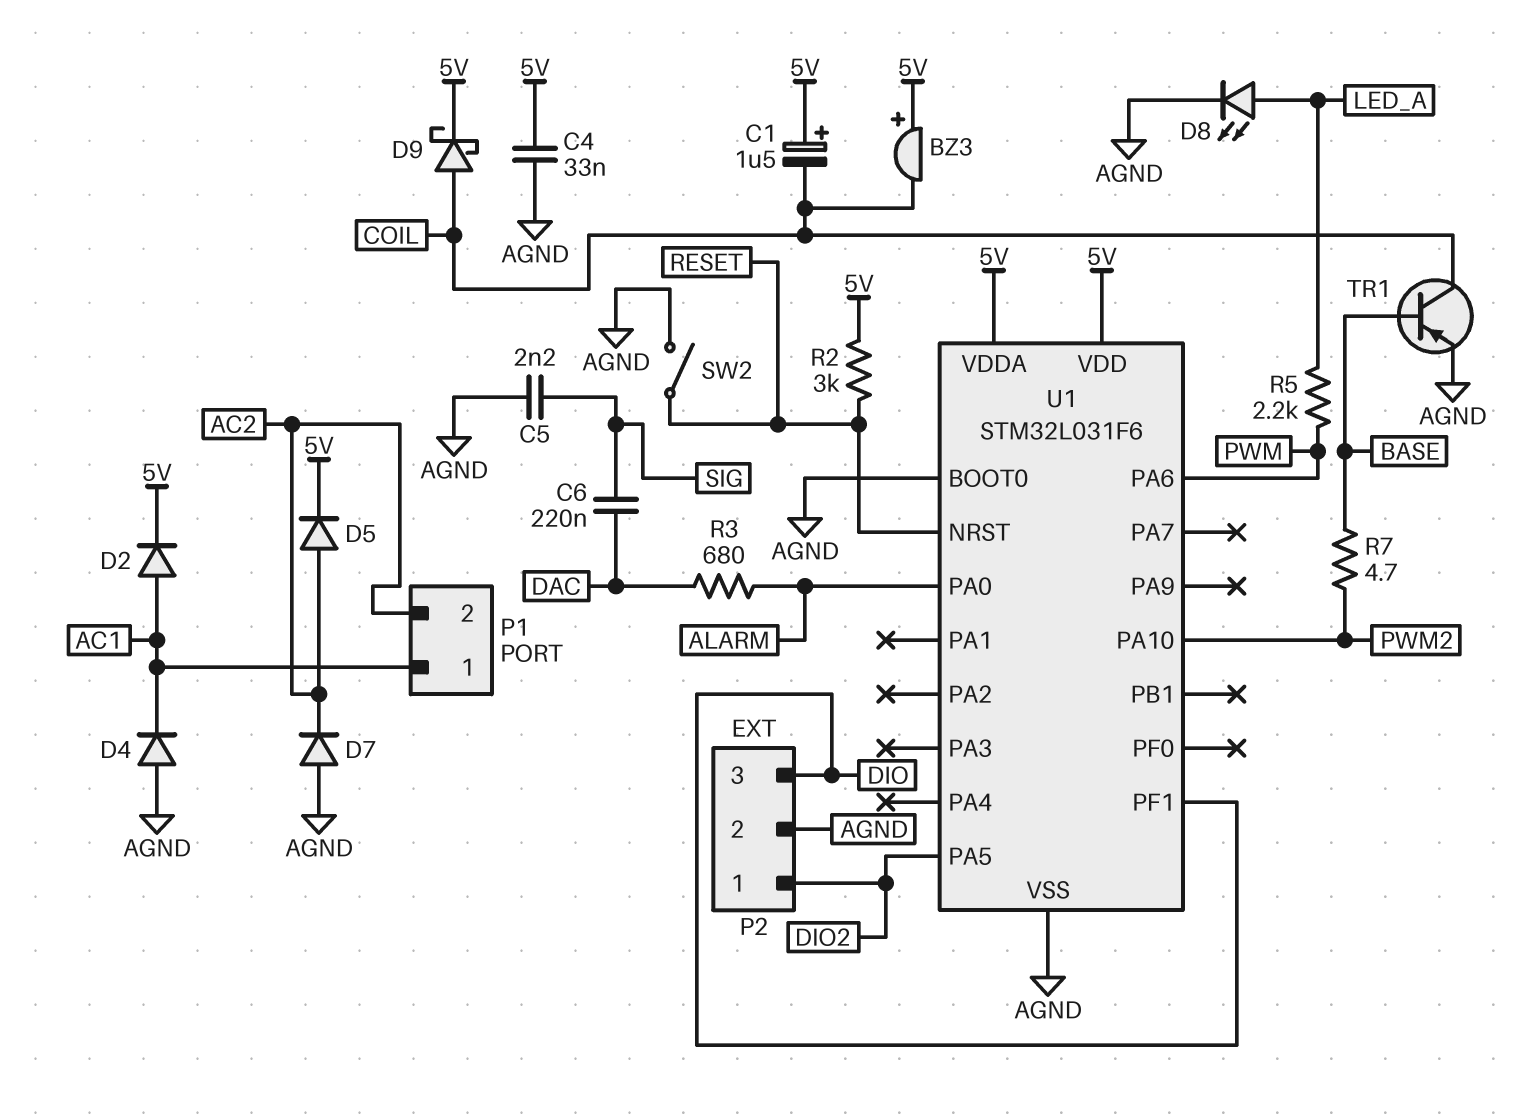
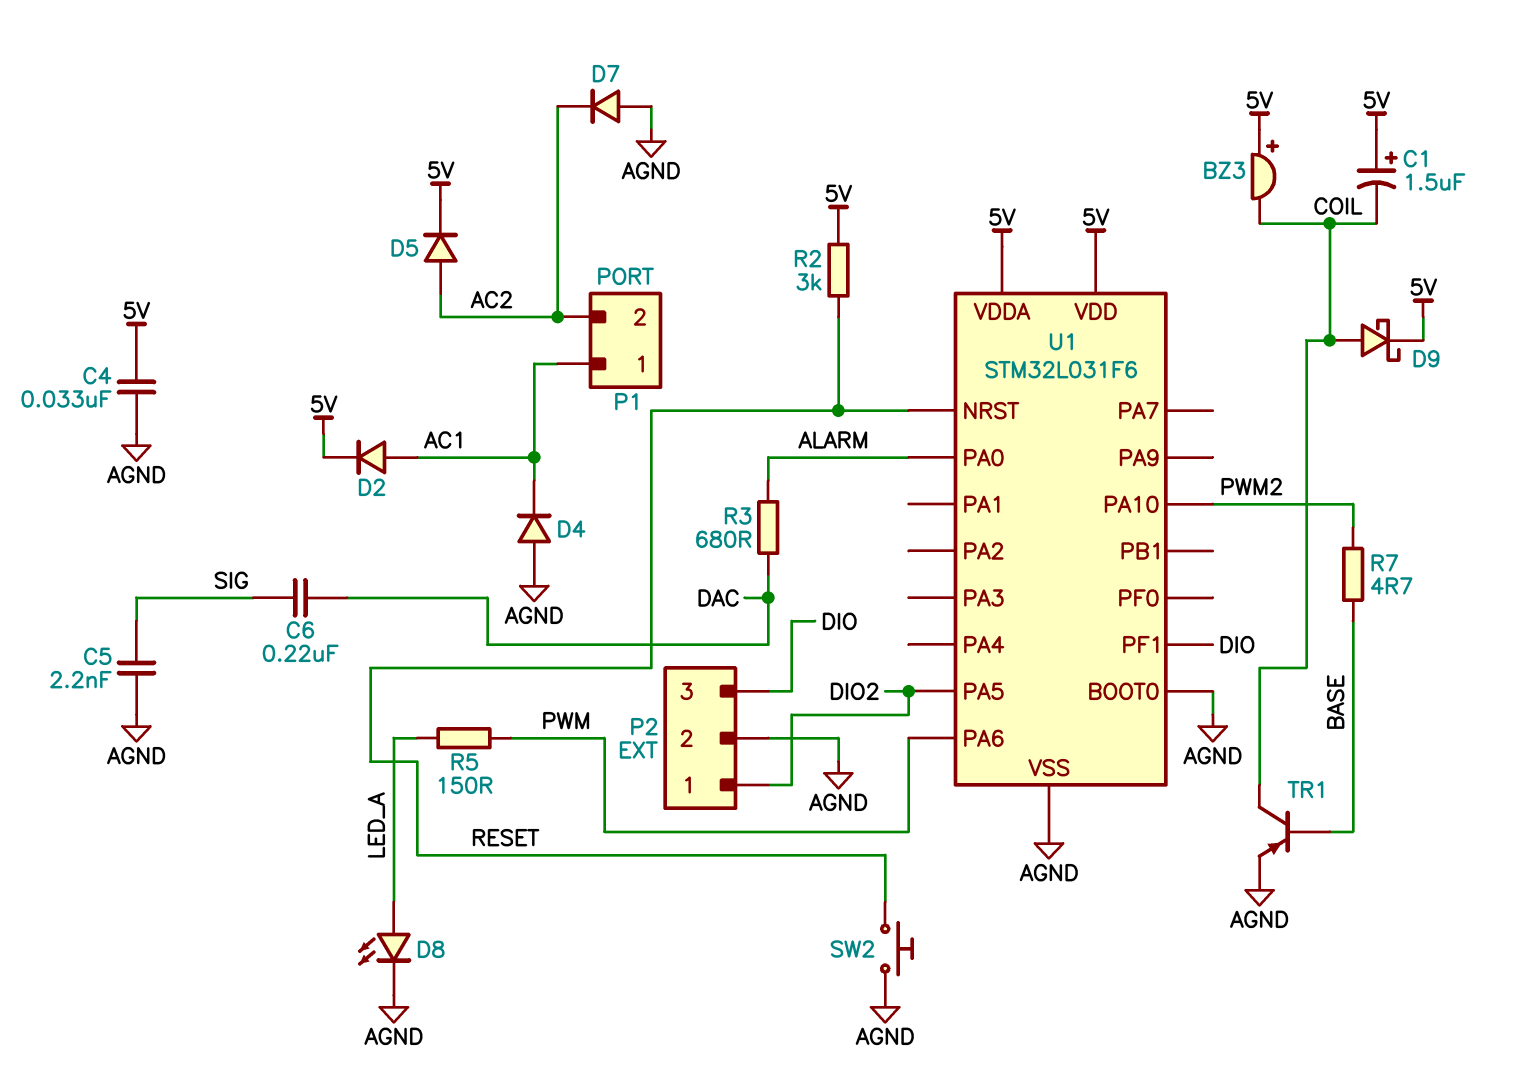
R5: 2.2k (LED_A, PWM) -> 150 (LED_A, PWM)
SW2: switch (AGND, RESET) -> button (AGND, RESET)

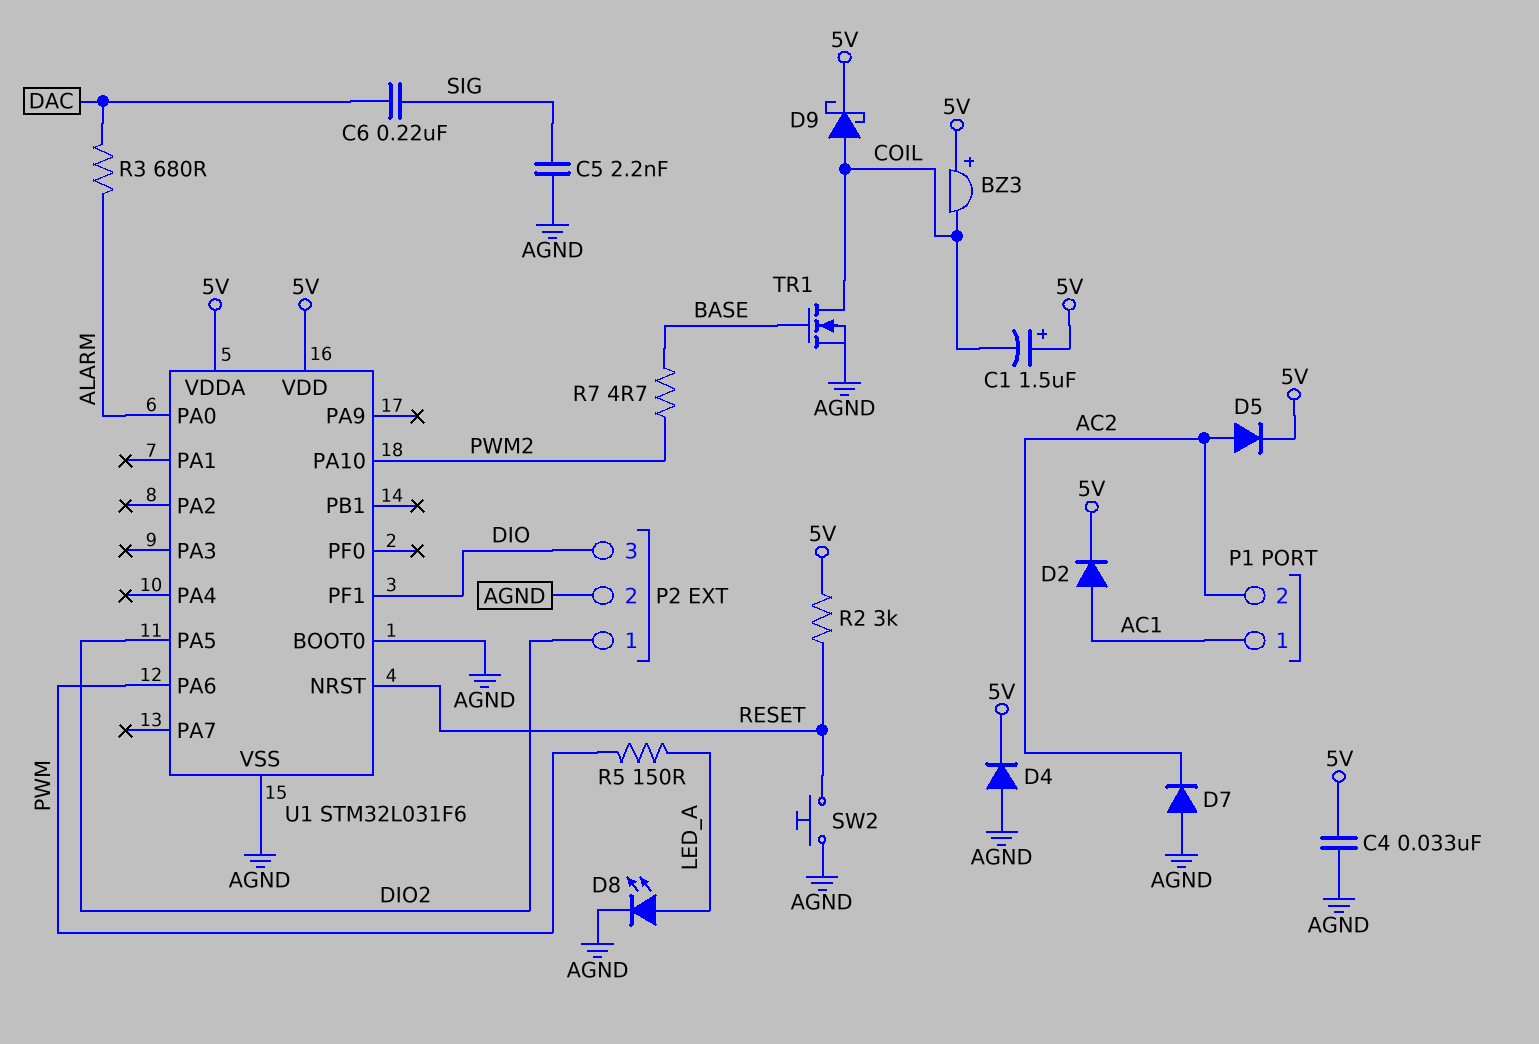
D4: diode (A AGND, K AC1) -> diode (A AGND, K 5V)
TR1: PNP (B BASE, C COIL, E AGND) -> NMOS (G BASE, D COIL, S AGND)

